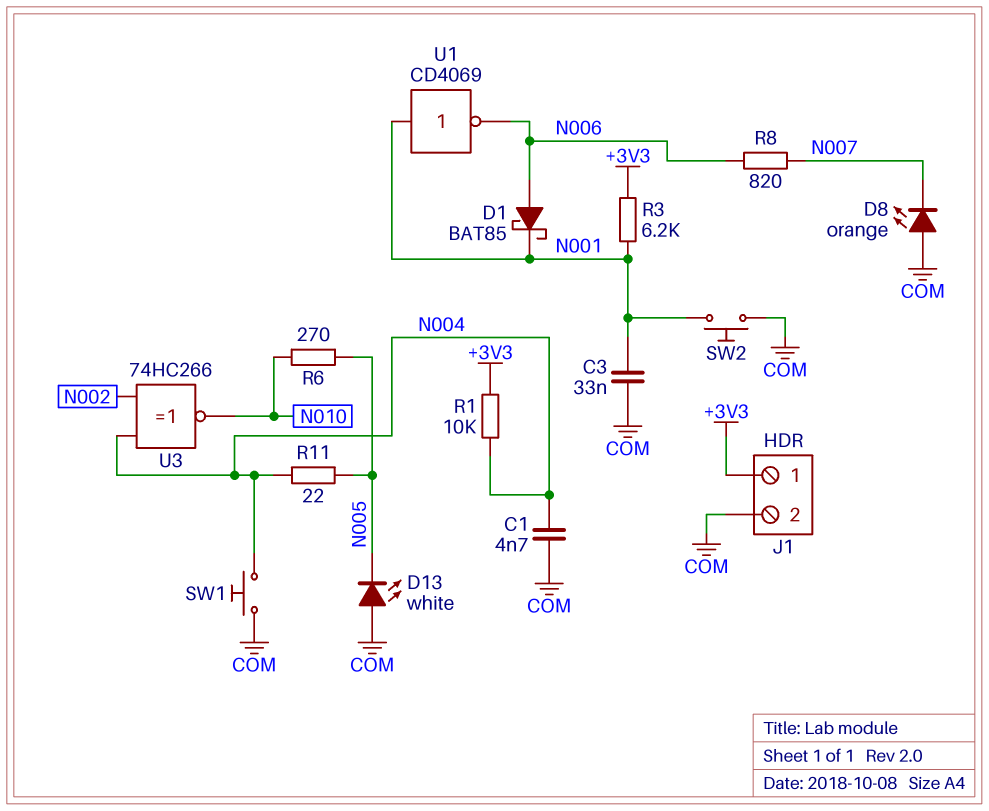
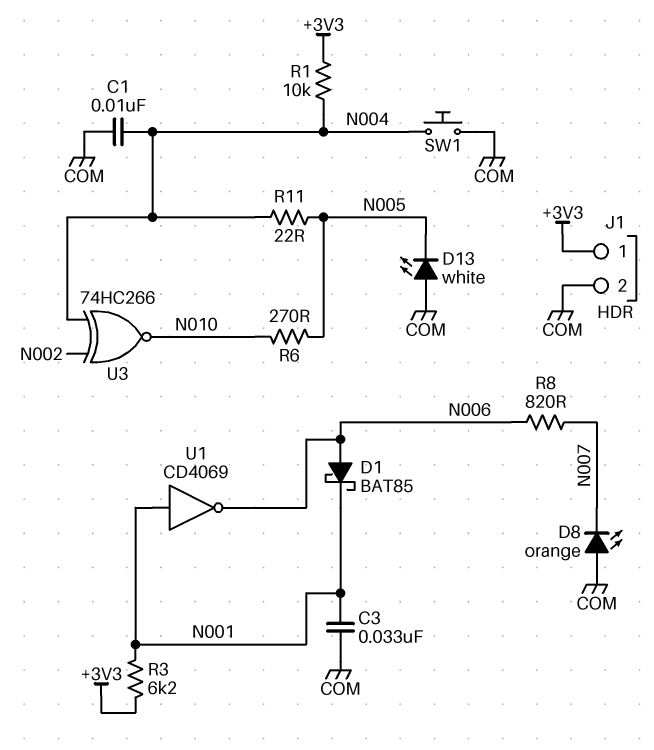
C1: 4.7nF (COM, N004) -> 10nF (COM, N004)
SW2: button (COM, N001) -> none

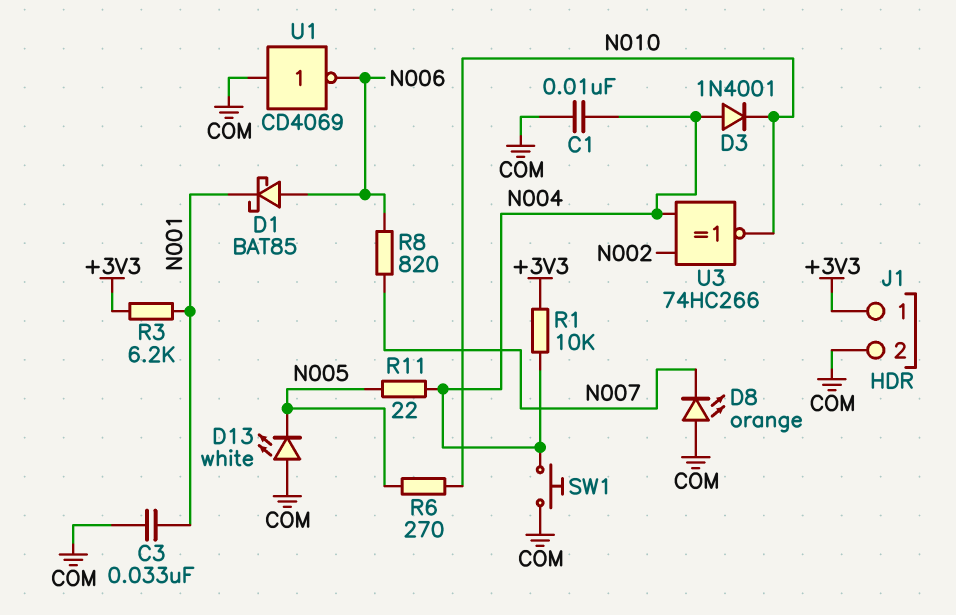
D3: none -> diode 1N4001 (A N004, K N010)
U1: NOT CD4069 (in N001, out N006) -> NOT CD4069 (in COM, out N006)

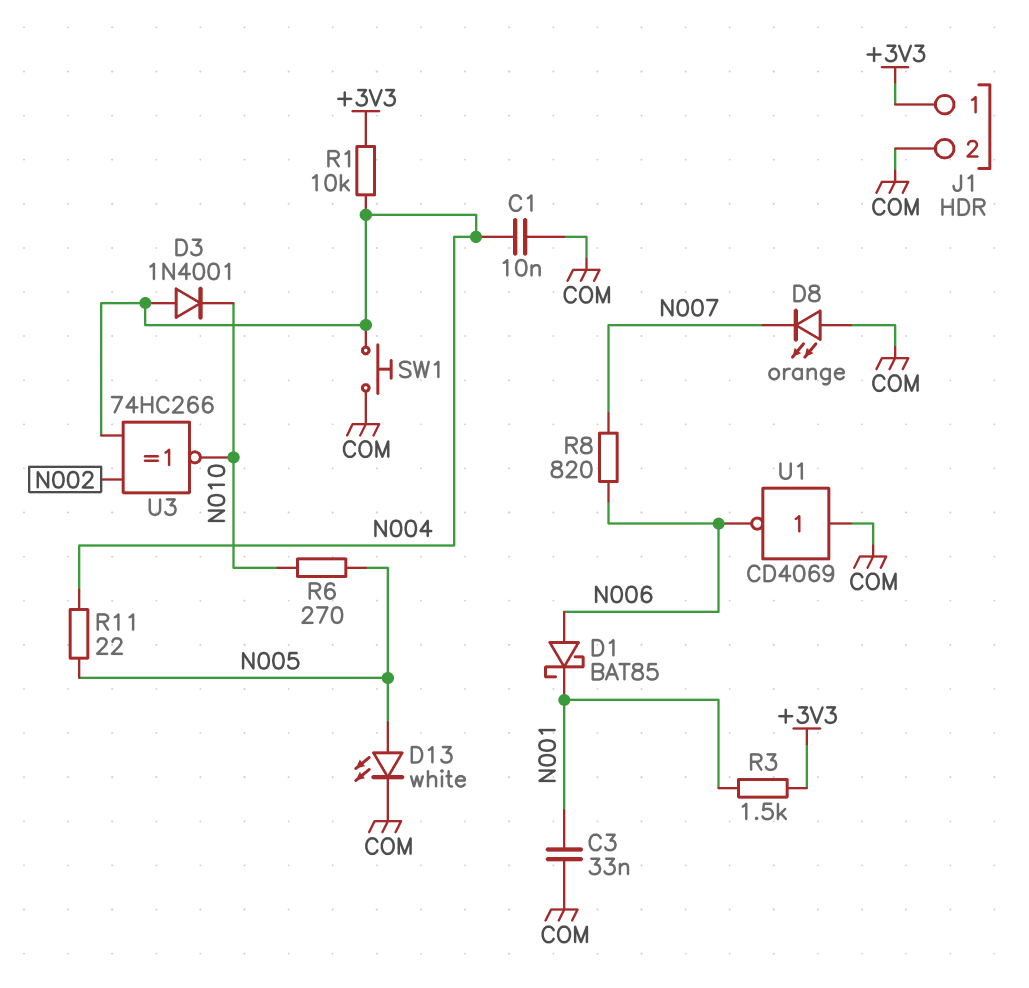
D13: LED white (A COM, K N005) -> LED white (A N005, K COM)
R3: 6.2k (+3V3, N001) -> 1.5k (+3V3, N001)

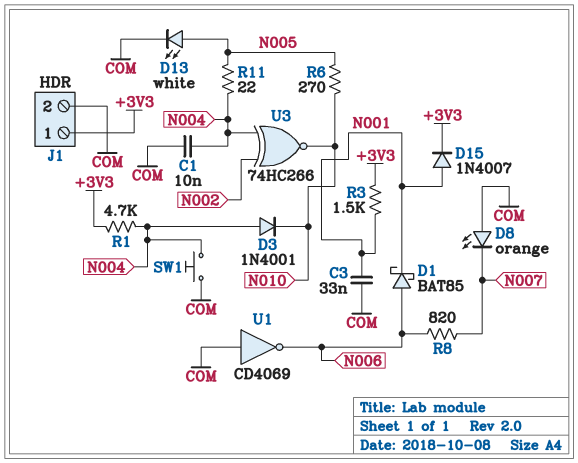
D15: none -> diode 1N4007 (A N001, K +3V3)
R1: 10k (+3V3, N004) -> 4.7k (+3V3, N004)

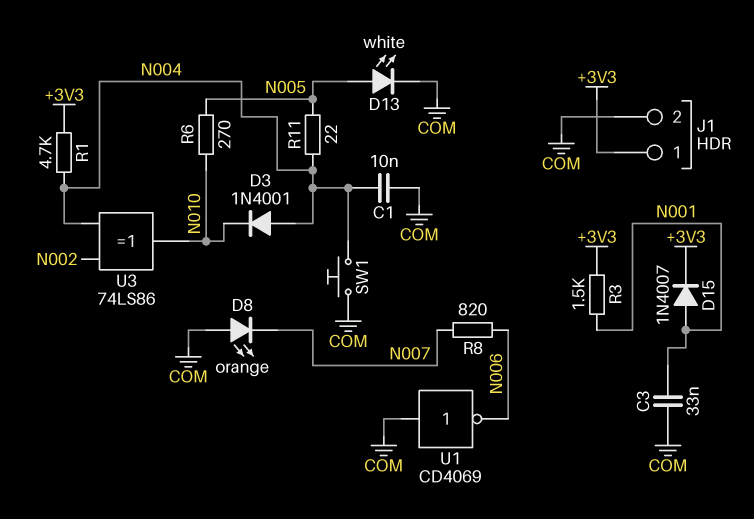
D1: schottky BAT85 (A N006, K N001) -> none
U3: XNOR 74HC266 (in N002, in N004, out N010) -> XOR 74LS86 (in N002, in N004, out N010)

